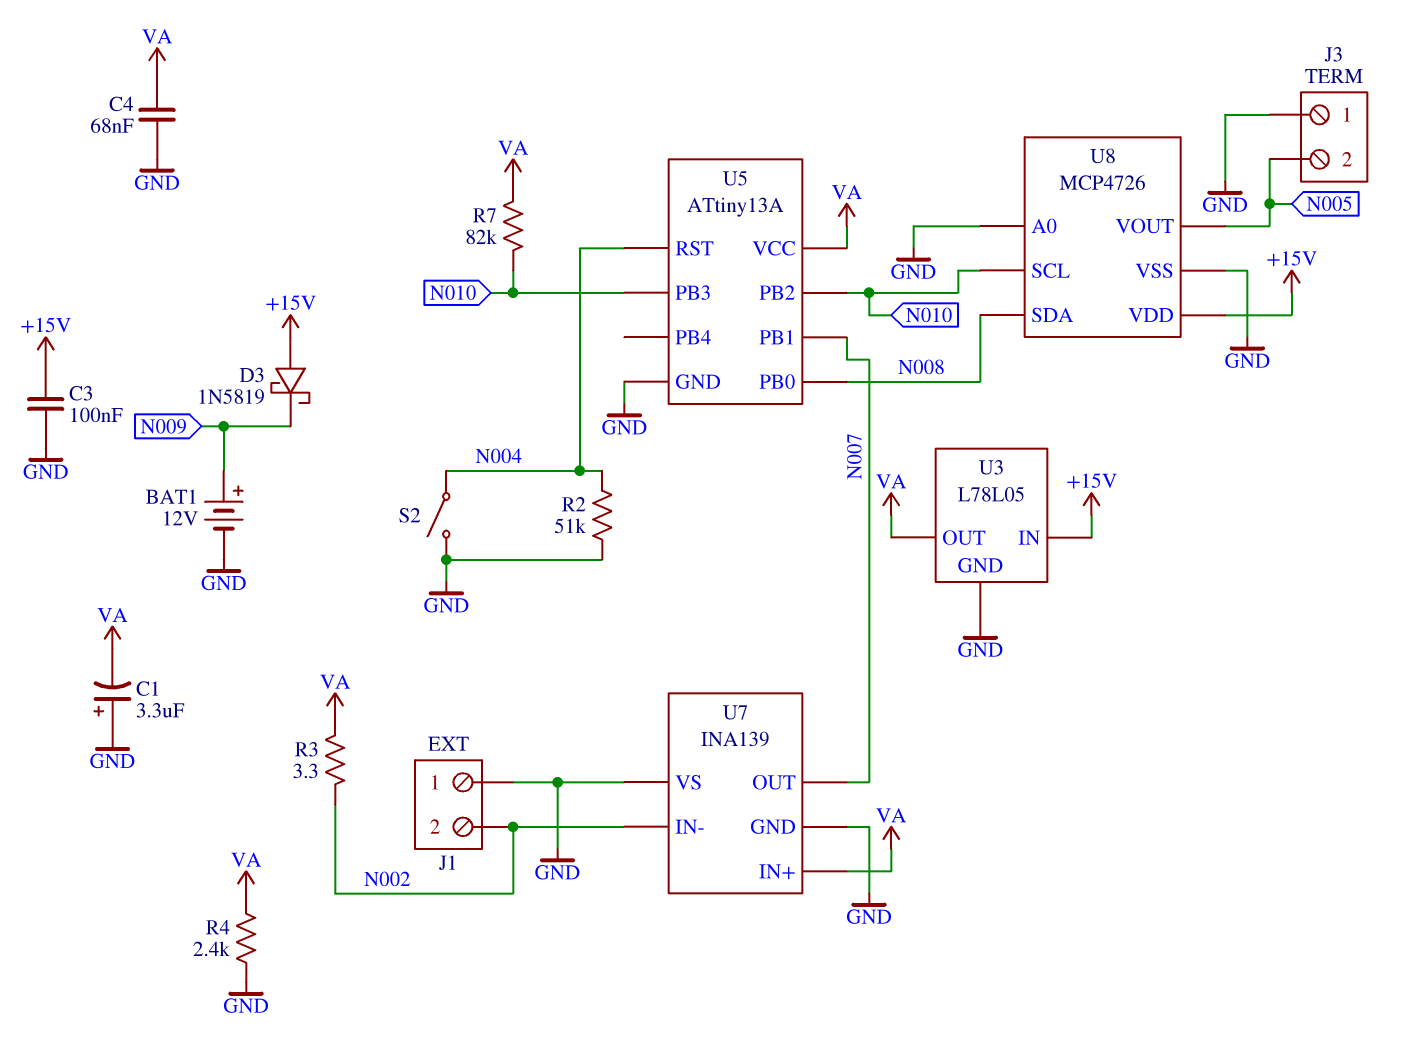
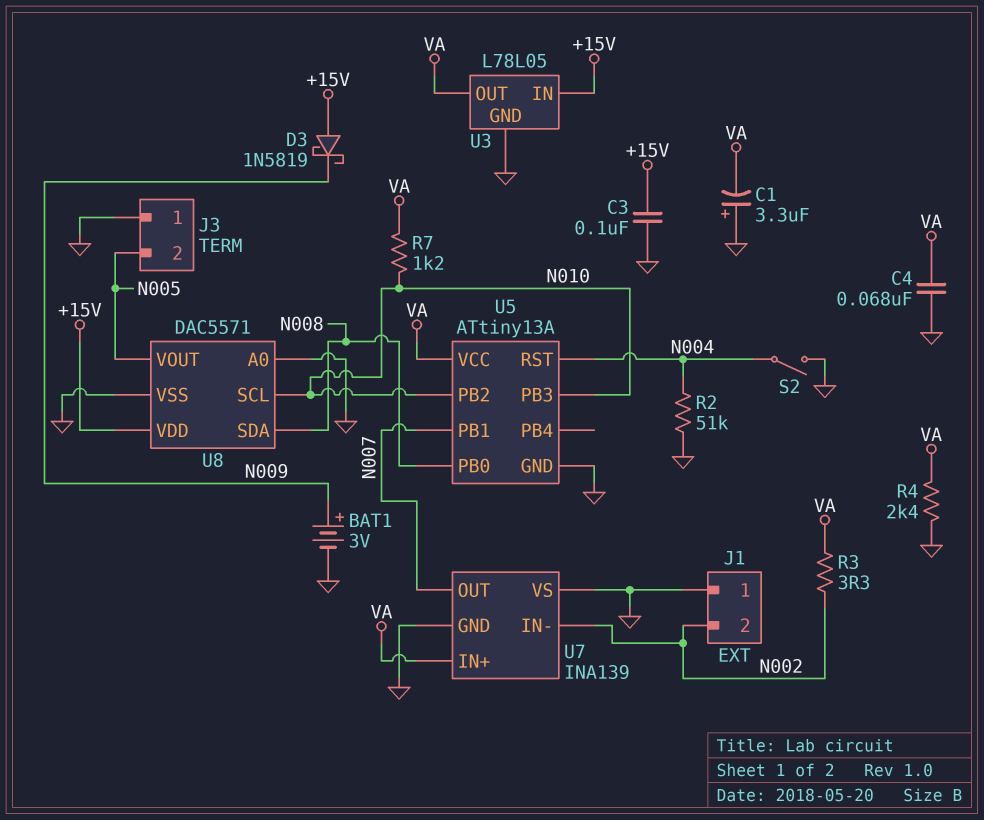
BAT1: 12V (plus N009, minus GND) -> 3V (plus N009, minus GND)
R7: 82k (N010, VA) -> 1.2k (N010, VA)
U8: MCP4726 -> DAC5571

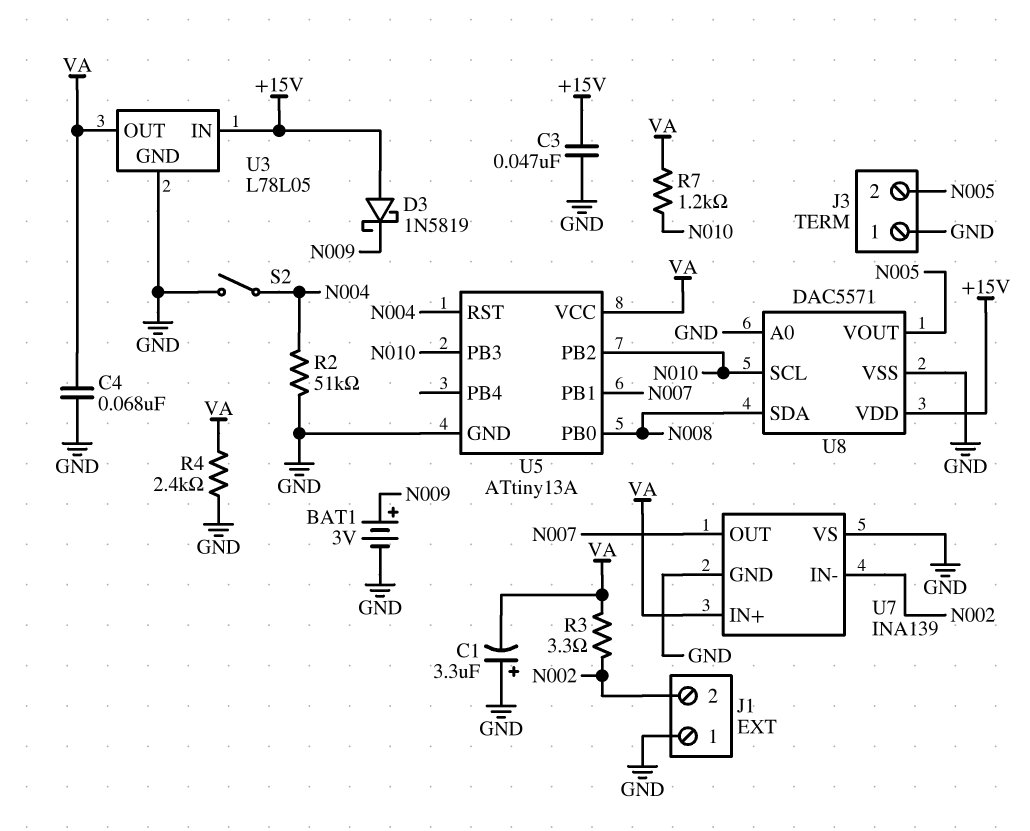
C3: 100nF (+15V, GND) -> 47nF (+15V, GND)

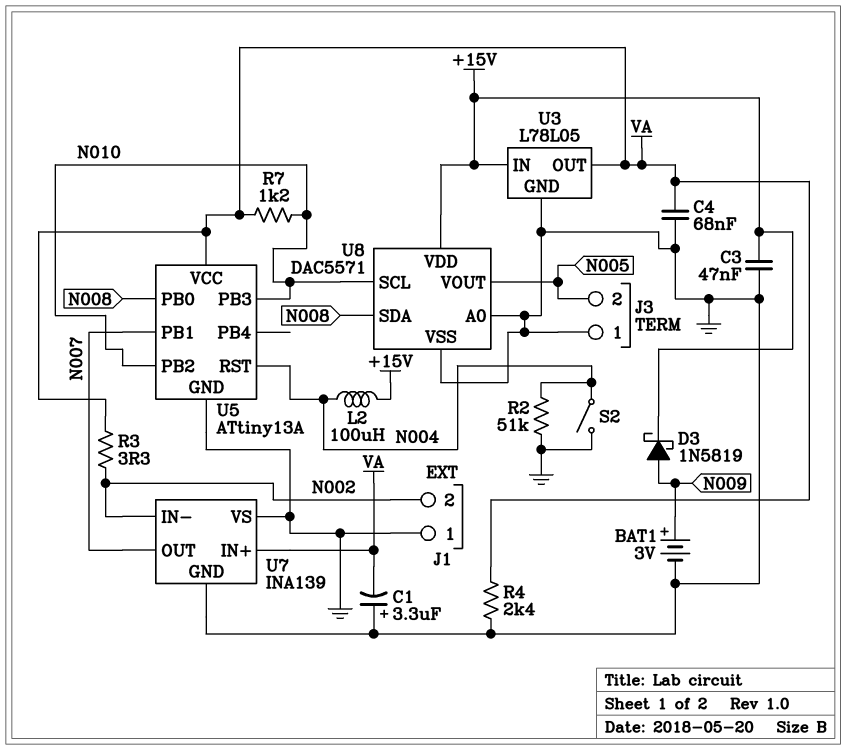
D3: schottky 1N5819 (A +15V, K N009) -> schottky 1N5819 (A N009, K +15V)
L2: none -> 100uH (+15V, N004)

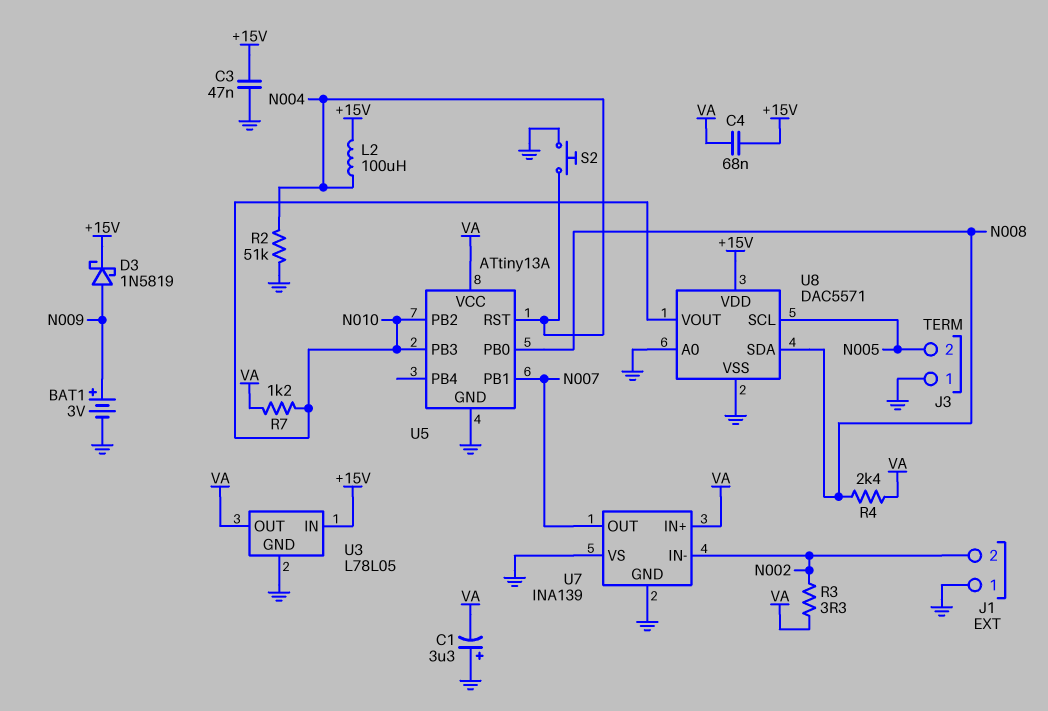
C4: 68nF (GND, VA) -> 68nF (+15V, VA)
R4: 2.4k (GND, VA) -> 2.4k (N008, VA)
S2: switch (GND, N004) -> button (GND, N004)
U8 pin SCL: N010 -> N005
U8 pin VOUT: N005 -> N010

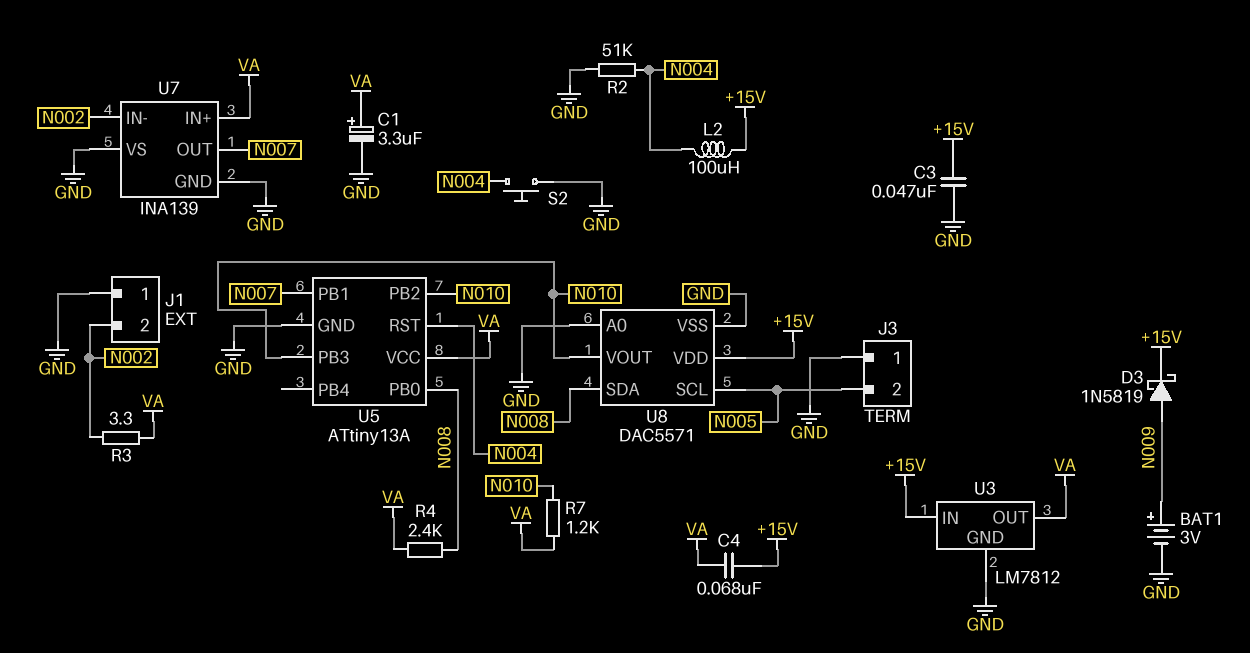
C1: 3.3uF (plus GND, minus VA) -> 3.3uF (plus VA, minus GND)
U3: L78L05 -> LM7812

